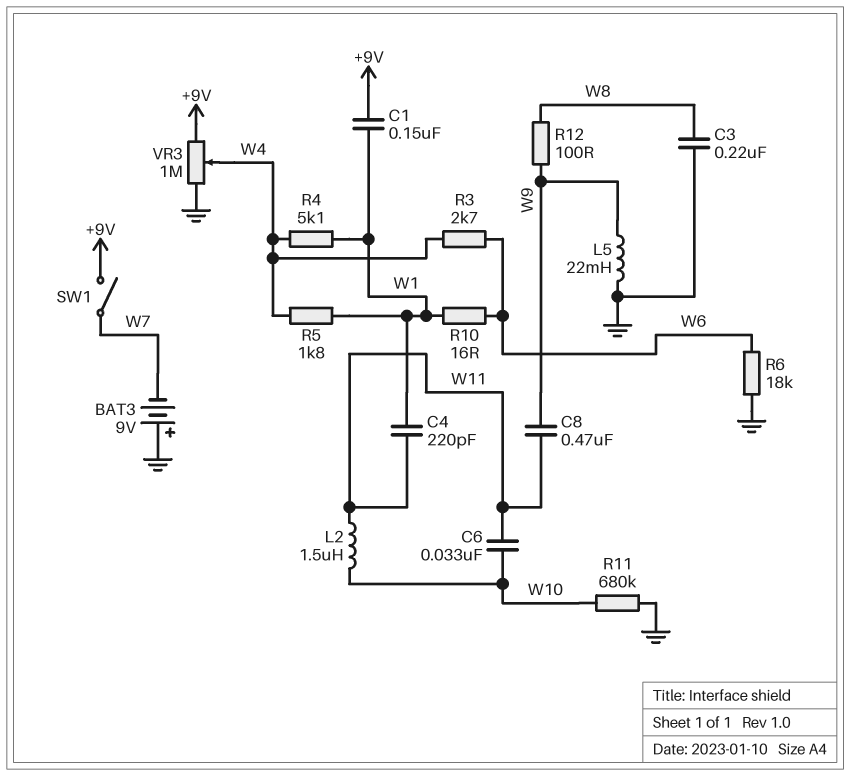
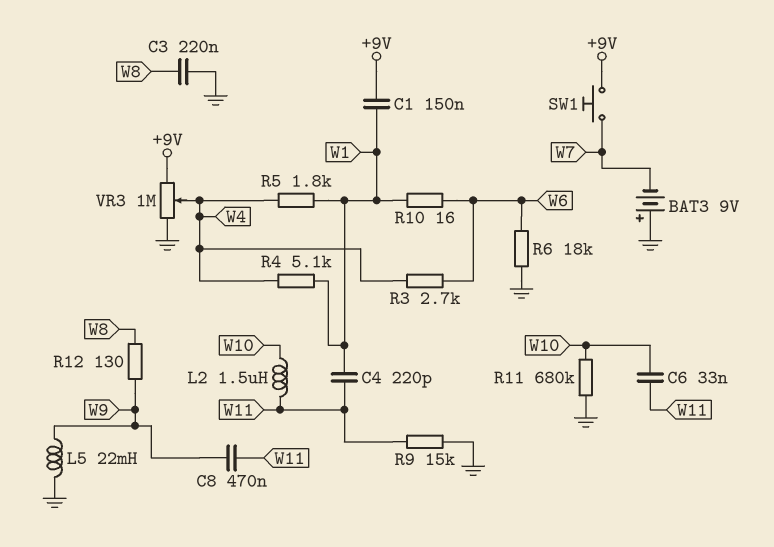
R9: none -> 15k (GND, W11)
R12: 100 (W8, W9) -> 130 (W8, W9)
SW1: switch (+9V, W7) -> button (+9V, W7)

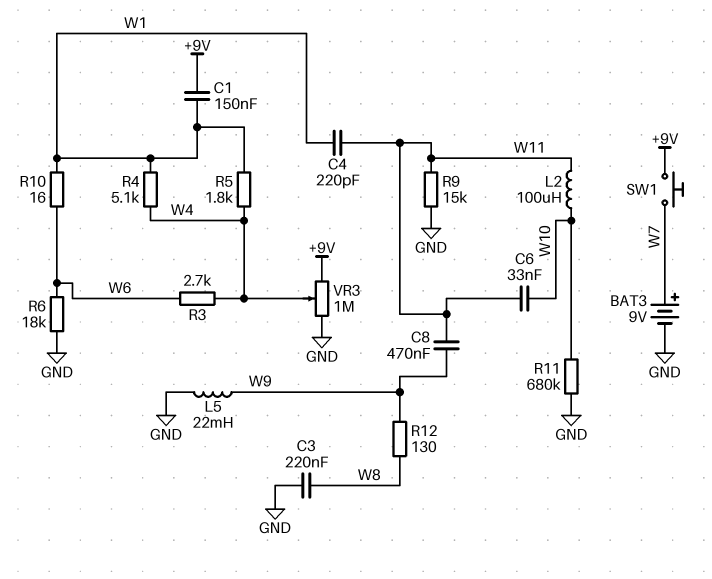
BAT3: 9V (plus GND, minus W7) -> 9V (plus W7, minus GND)
L2: 1.5uH (W10, W11) -> 100uH (W10, W11)

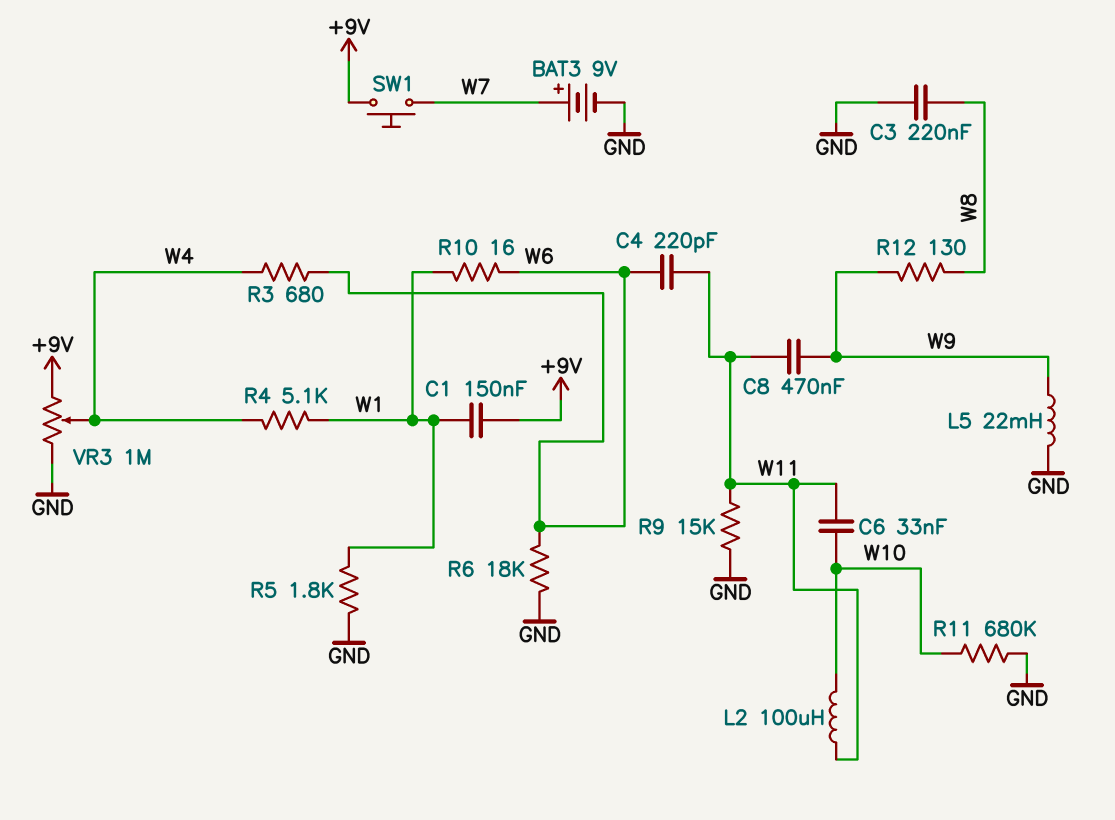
C4: 220pF (W1, W11) -> 220pF (W6, W11)
R3: 2.7k (W4, W6) -> 680 (W4, W6)
R5: 1.8k (W1, W4) -> 1.8k (GND, W1)

